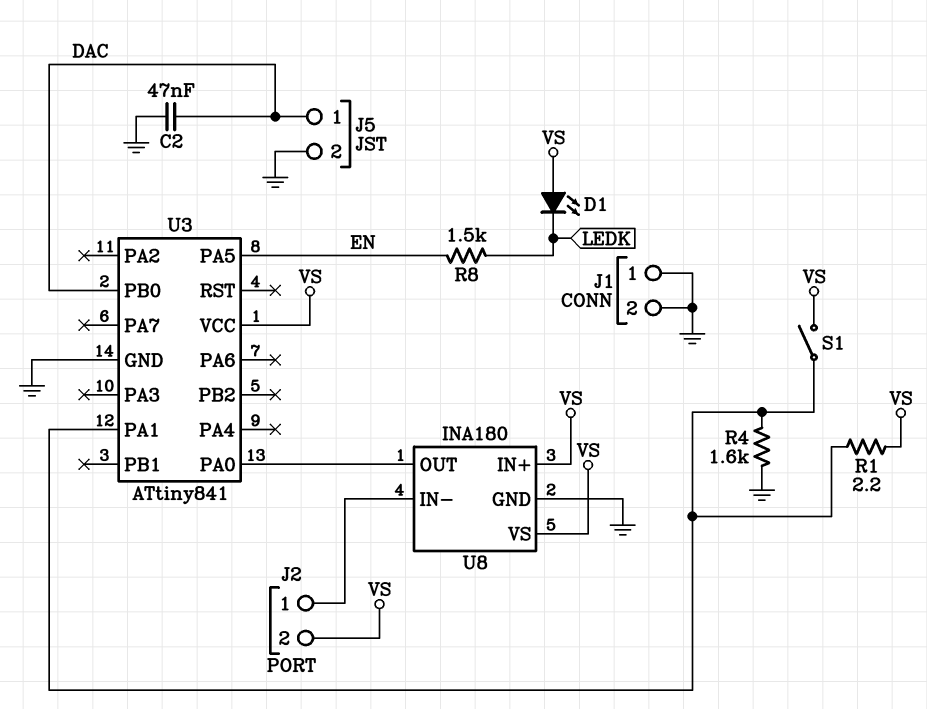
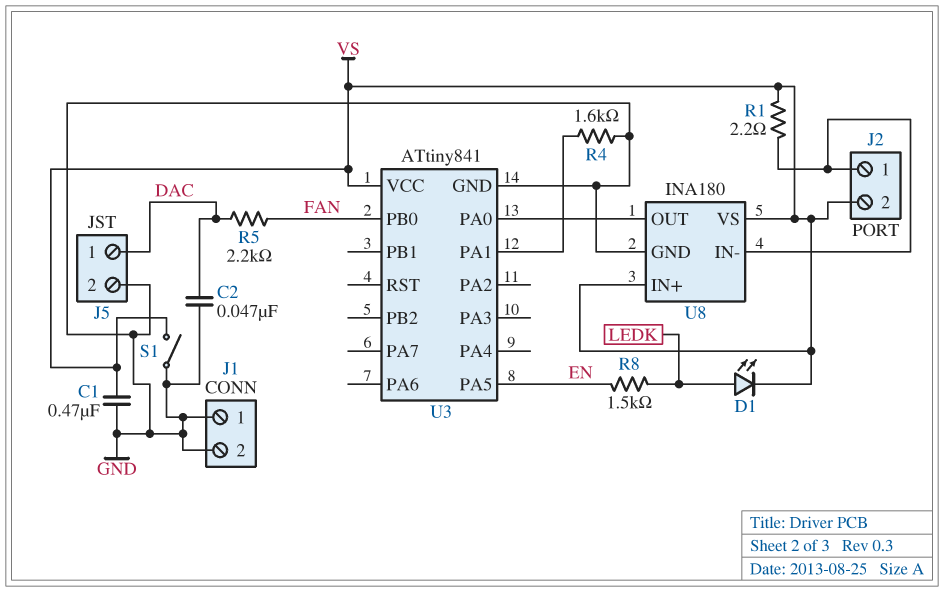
C1: none -> 470nF (GND, VS)
D1: LED (A VS, K LEDK) -> LED (A LEDK, K VS)
R1: 2.2 (U3/PA1, VS) -> 2.2 (J2/1, VS)
R5: none -> 2.2k (DAC, FAN)
S1: switch (U3/PA1, VS) -> switch (GND, VS)
U3 pin PB0: DAC -> FAN

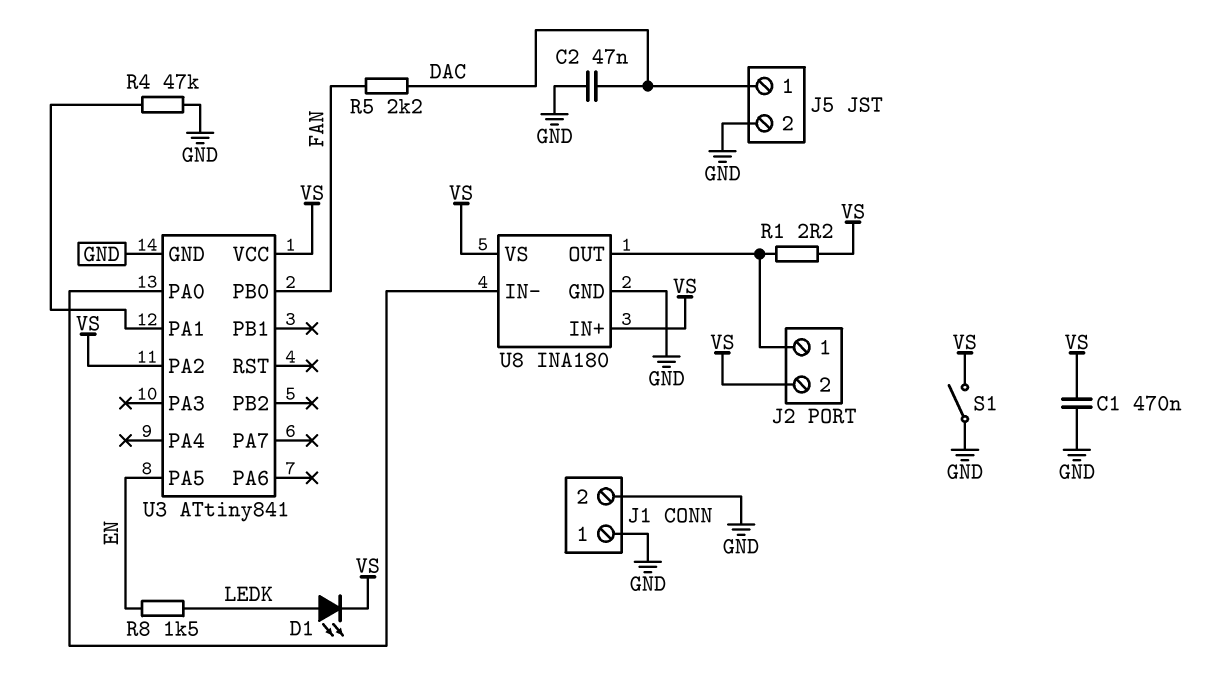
R4: 1.6k (GND, U3/PA1) -> 47k (GND, U3/PA1)
U3 pin PA2: none -> VS
U8 pin IN-: J2/1 -> U3/PA0
U8 pin OUT: U3/PA0 -> J2/1

